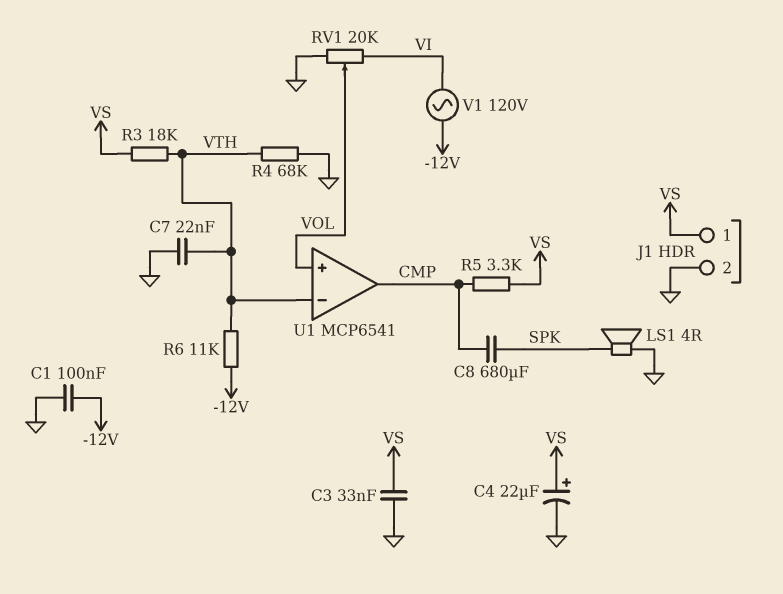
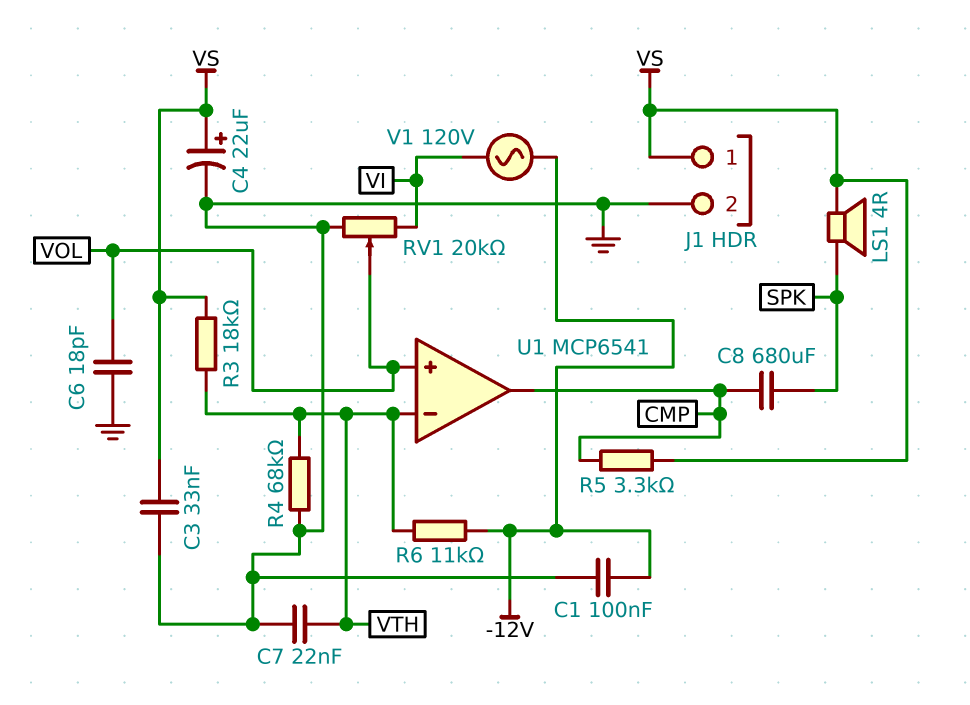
C6: none -> 18pF (GND, VOL)
LS1: speaker 4R (GND, SPK) -> speaker 4R (SPK, VS)

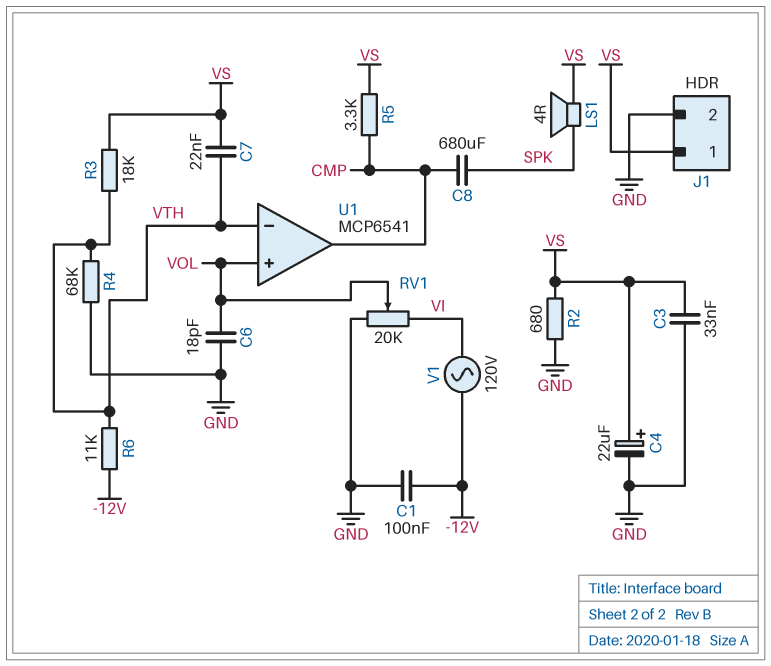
C7: 22nF (GND, VTH) -> 22nF (VS, VTH)
R2: none -> 680 (GND, VS)

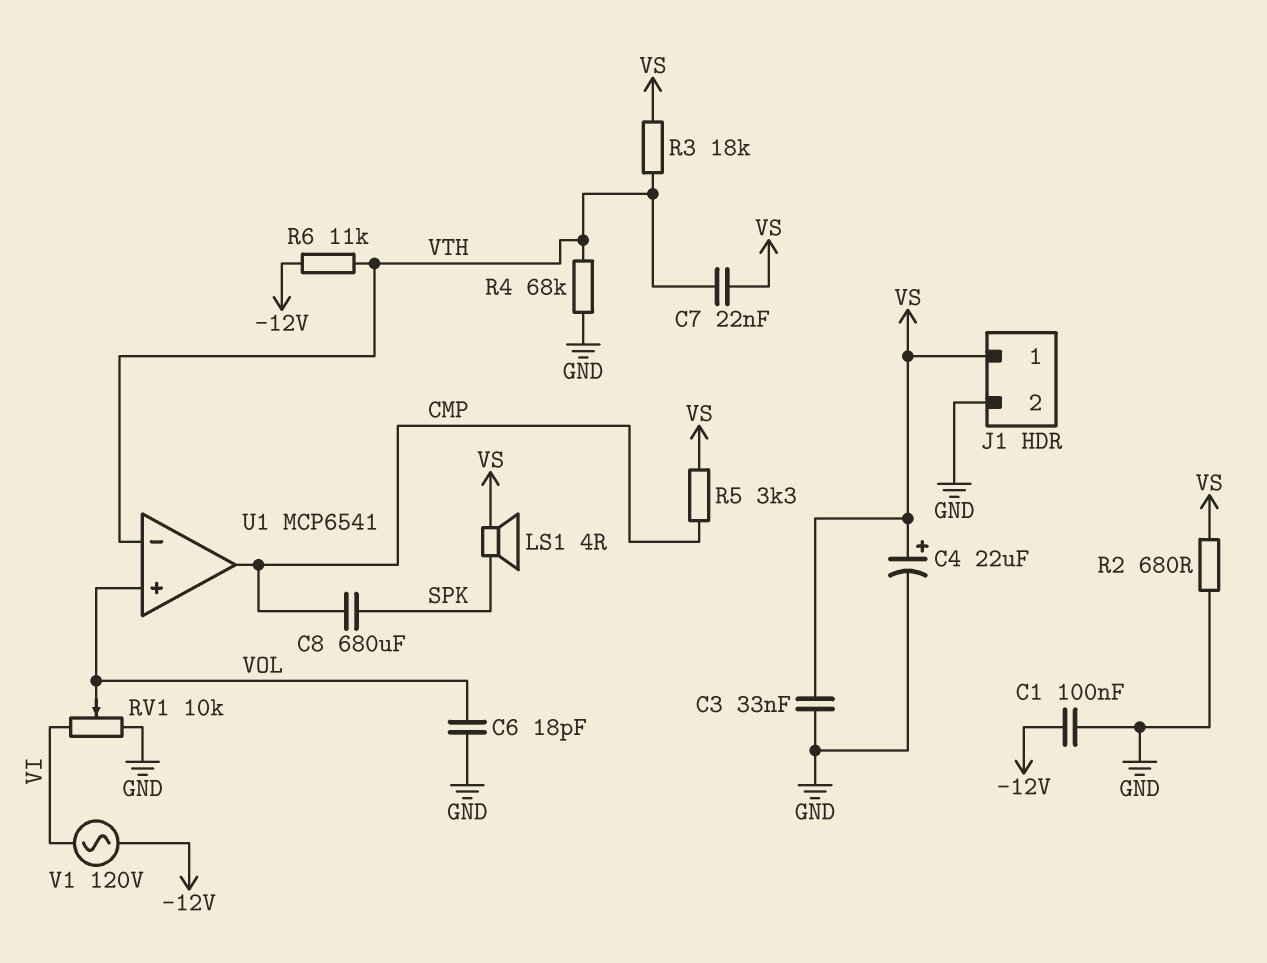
RV1: 20k (GND, VI, wiper VOL) -> 10k (GND, VI, wiper VOL)

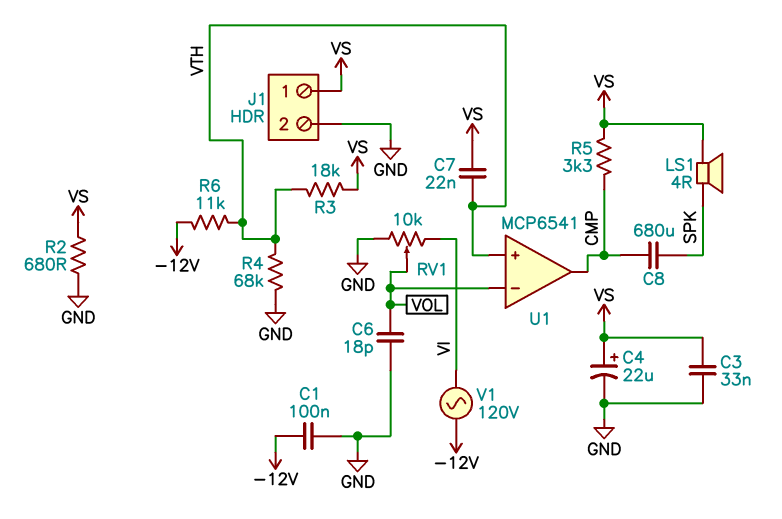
U1 pin in+: VOL -> VTH
U1 pin in-: VTH -> VOL

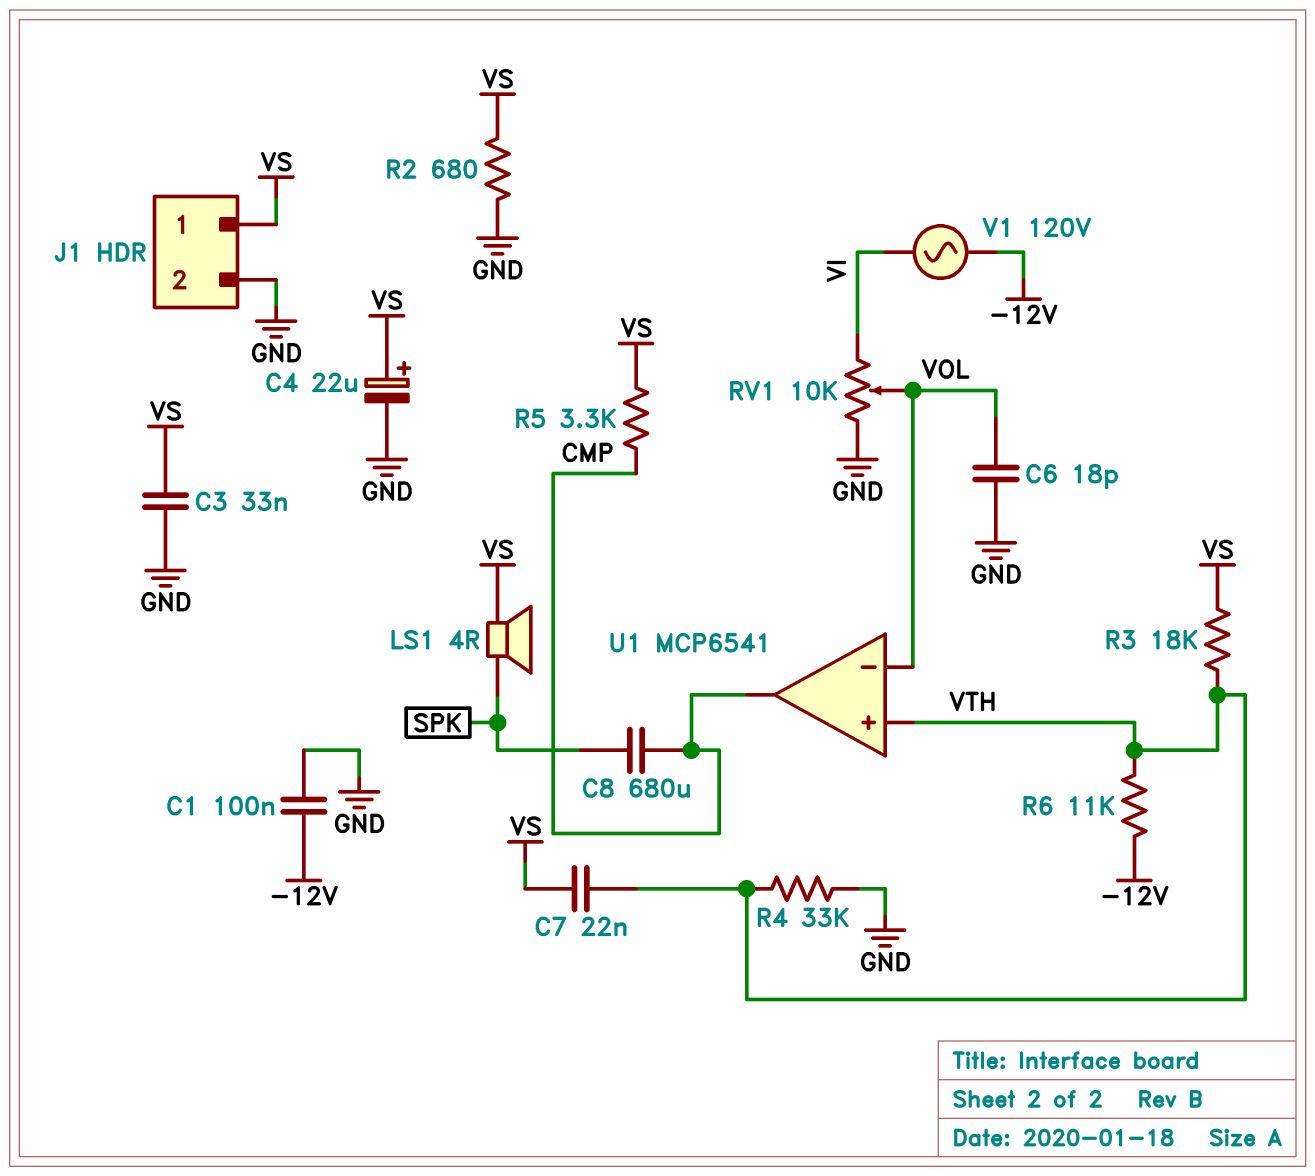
R4: 68k (GND, VTH) -> 33k (GND, VTH)

